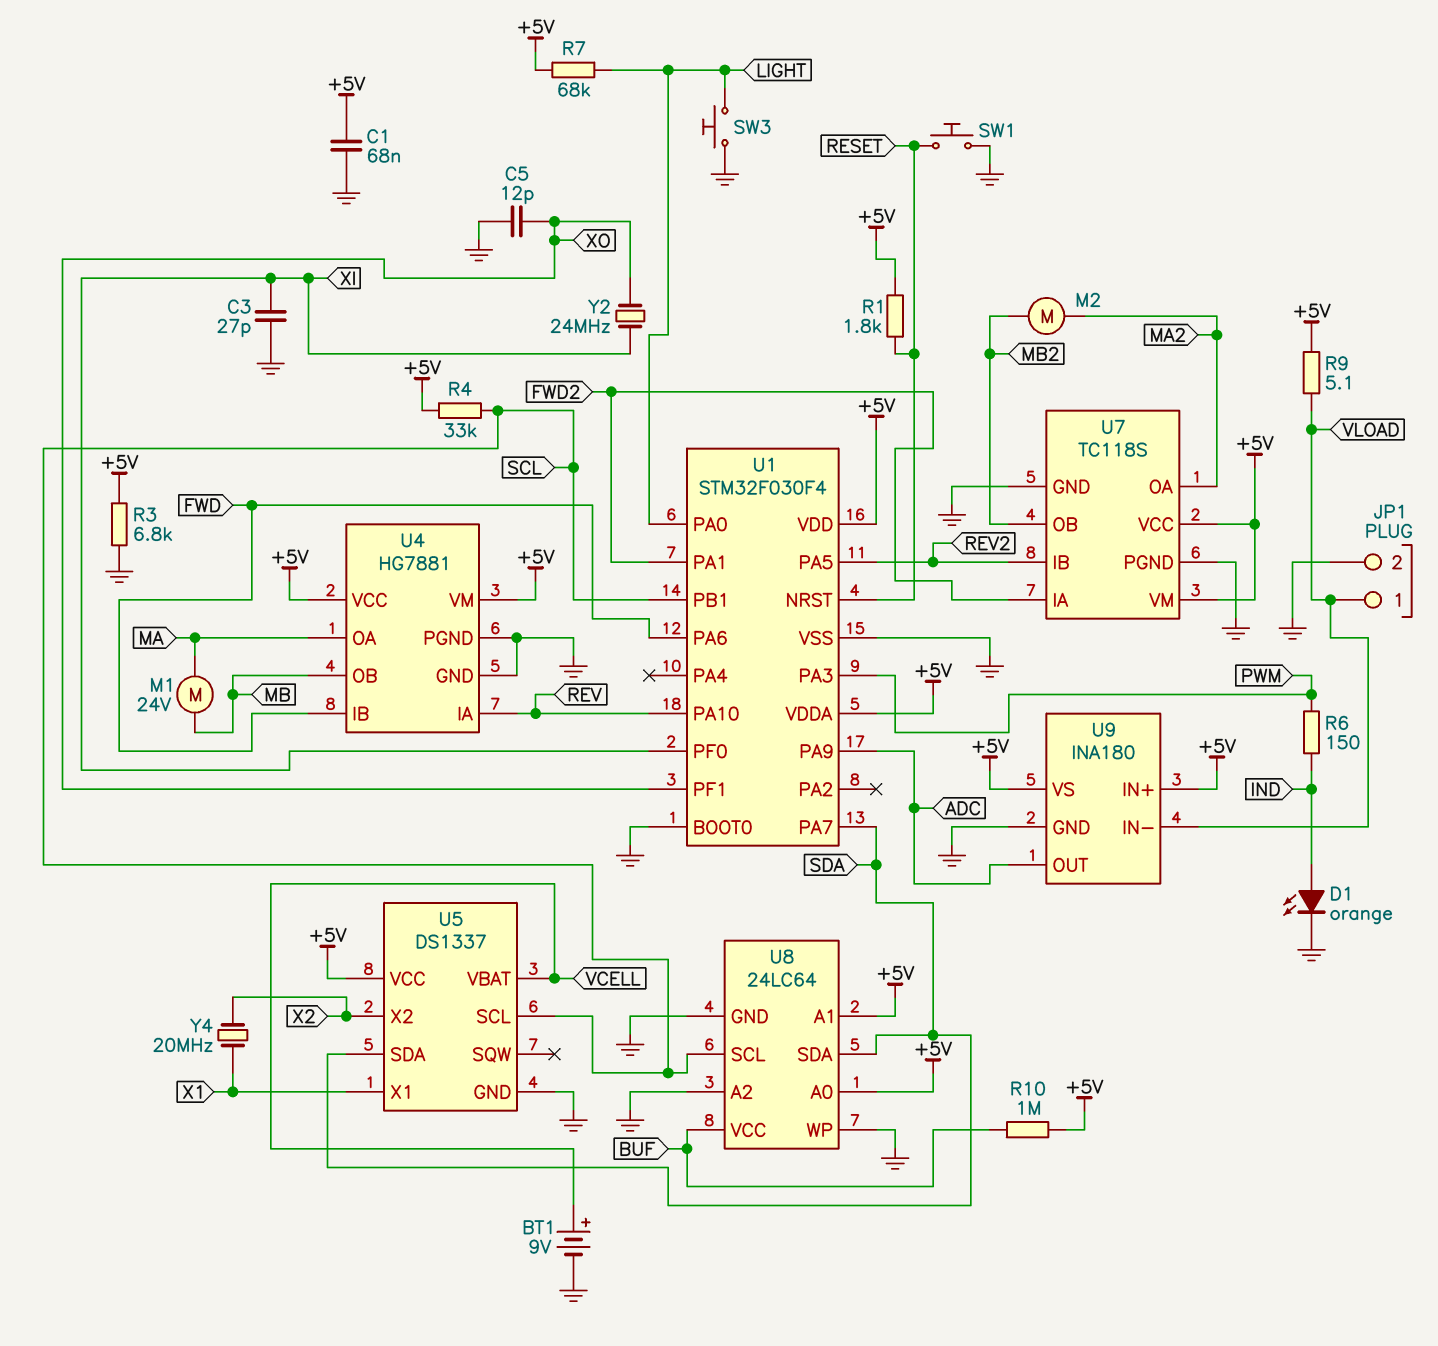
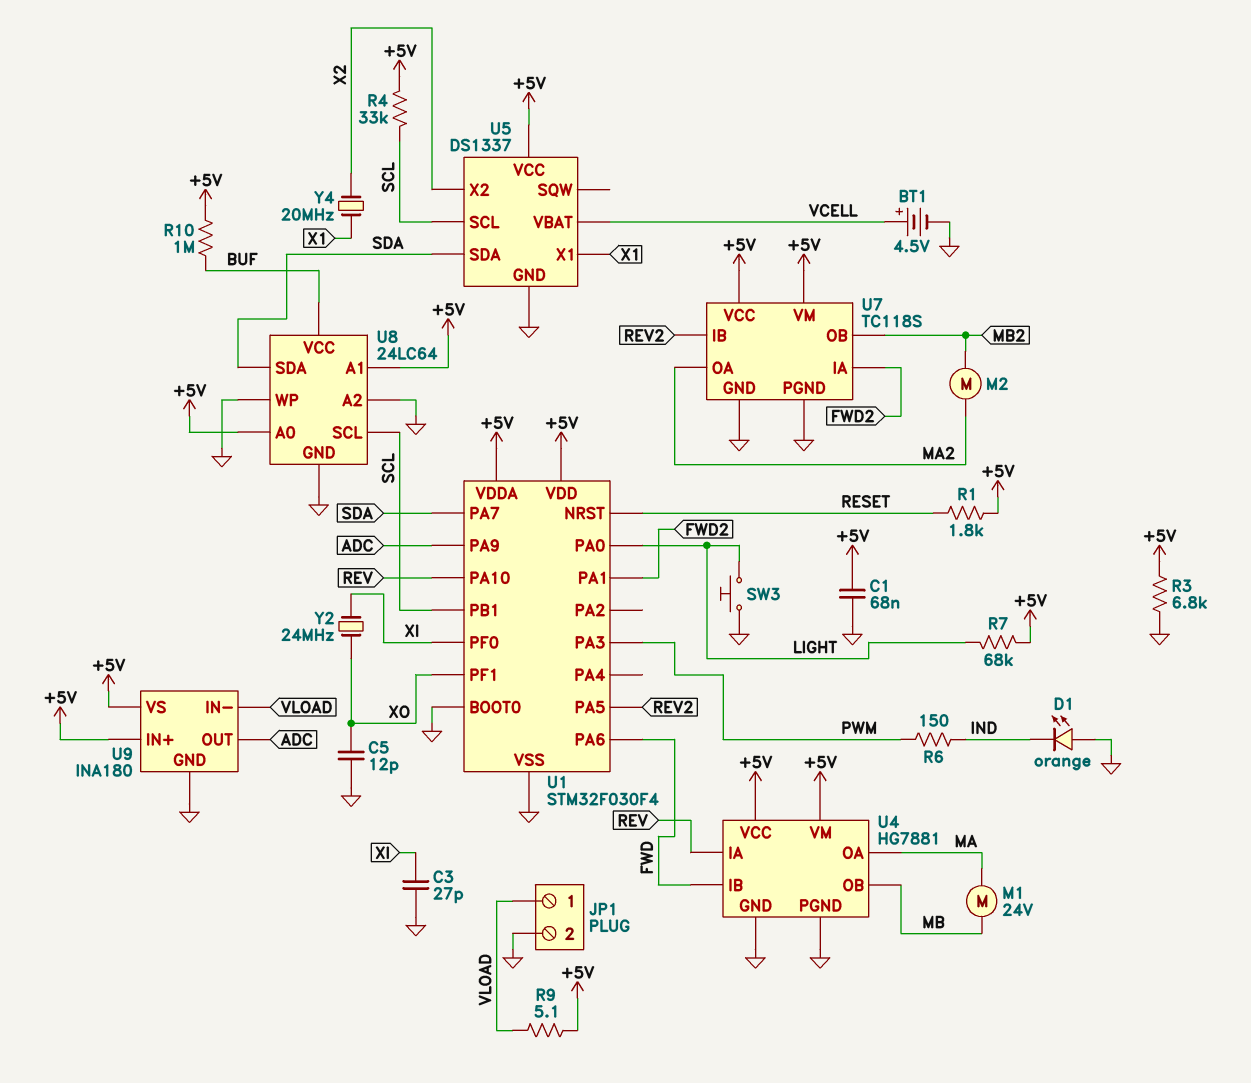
BT1: 9V (plus VCELL, minus GND) -> 4.5V (plus VCELL, minus GND)
D1: LED orange (A IND, K GND) -> LED orange (A GND, K IND)
SW1: button (GND, RESET) -> none

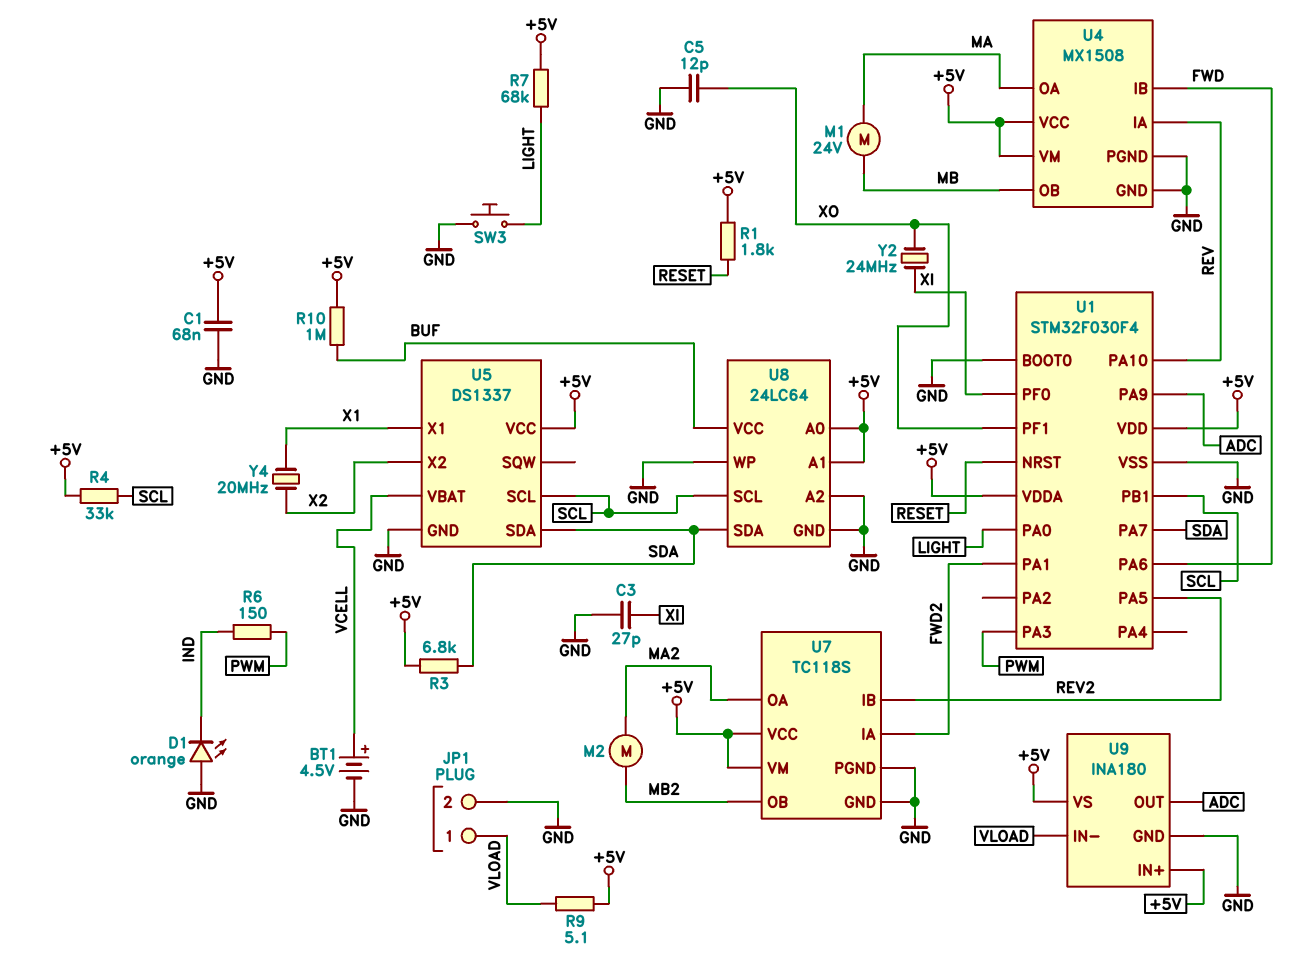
R3: 6.8k (+5V, GND) -> 6.8k (+5V, SDA)
U4: HG7881 -> MX1508

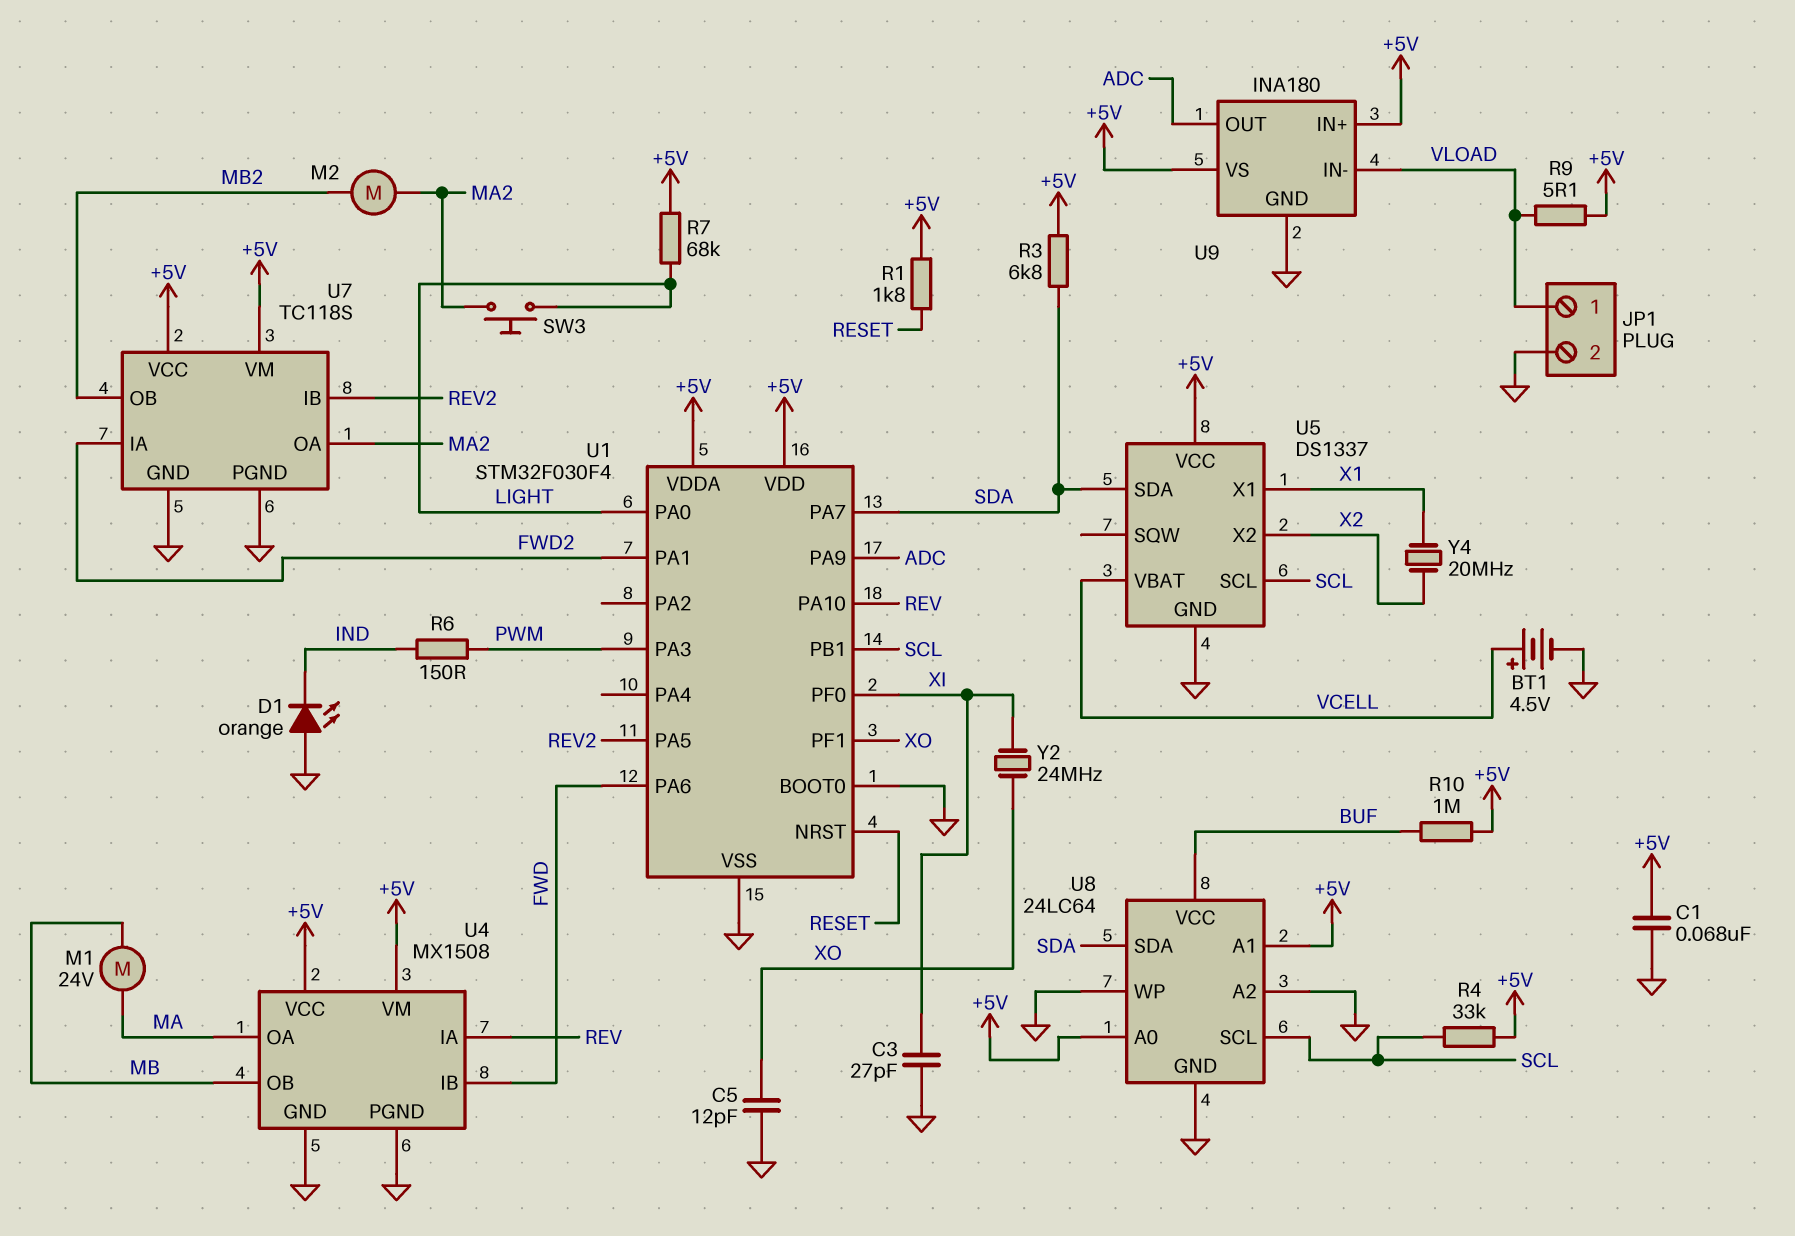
SW3: button (GND, LIGHT) -> button (LIGHT, MA2)

